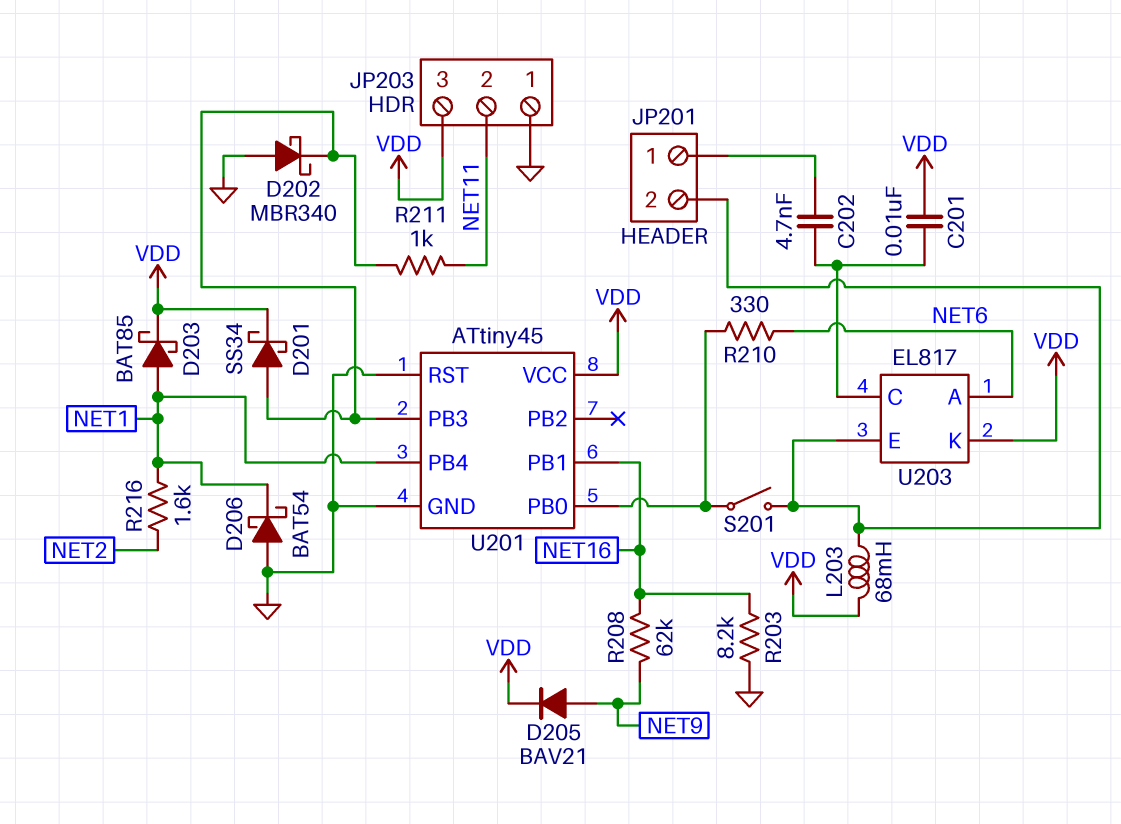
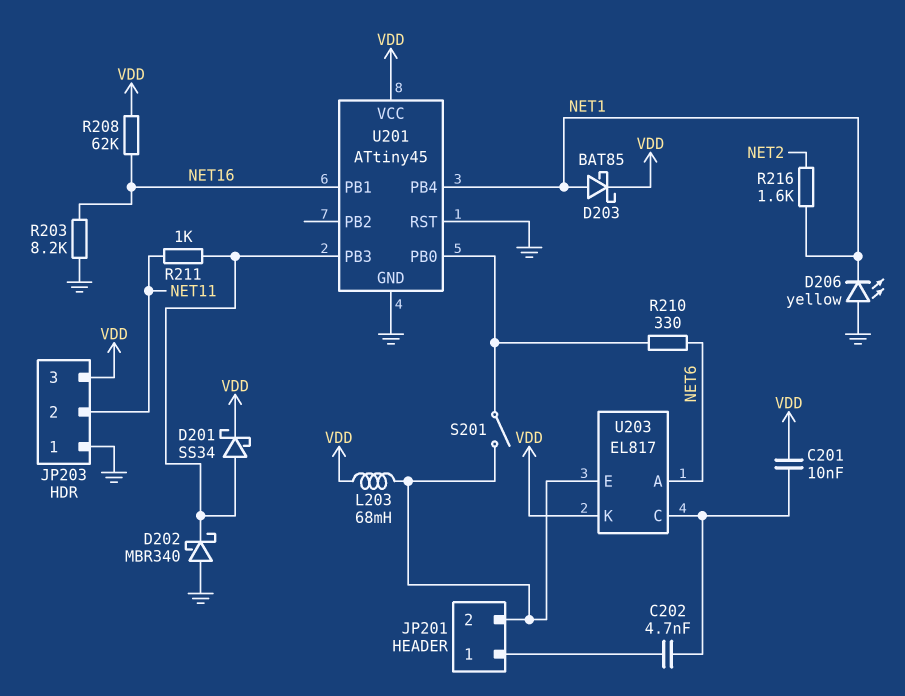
D205: diode BAV21 (A NET9, K VDD) -> none
D206: schottky BAT54 (A GND, K NET1) -> LED yellow (A GND, K NET1)
R208: 62k (NET9, NET16) -> 62k (NET16, VDD)

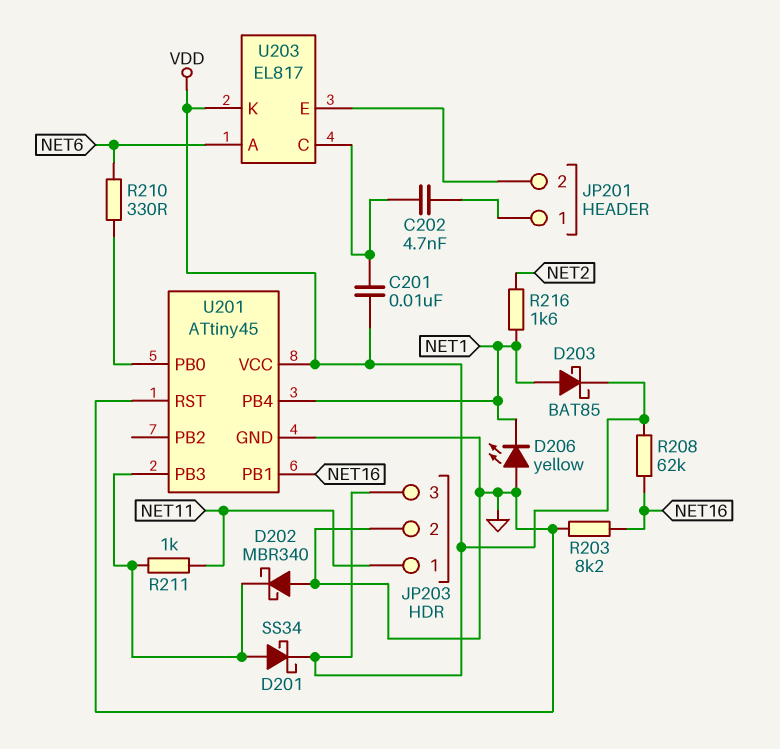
JP203 pin 1: GND -> NET11
JP203 pin 2: NET11 -> GND
L203: 68mH (JP201/2, VDD) -> none
S201: switch (JP201/2, U201/PB0) -> none

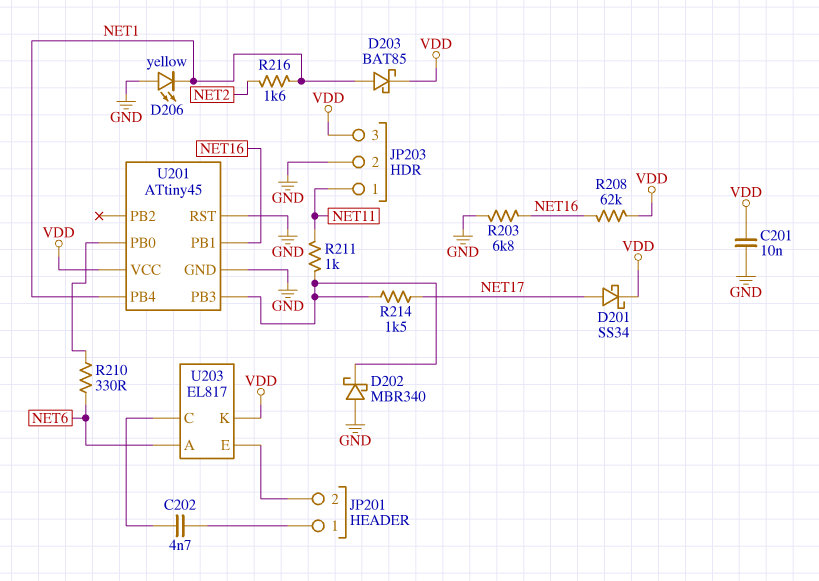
C201: 10nF (U203/C, VDD) -> 10nF (GND, VDD)
D201: schottky SS34 (A U201/PB3, K VDD) -> schottky SS34 (A NET17, K VDD)
R203: 8.2k (GND, NET16) -> 6.8k (GND, NET16)
R214: none -> 1.5k (NET17, U201/PB3)

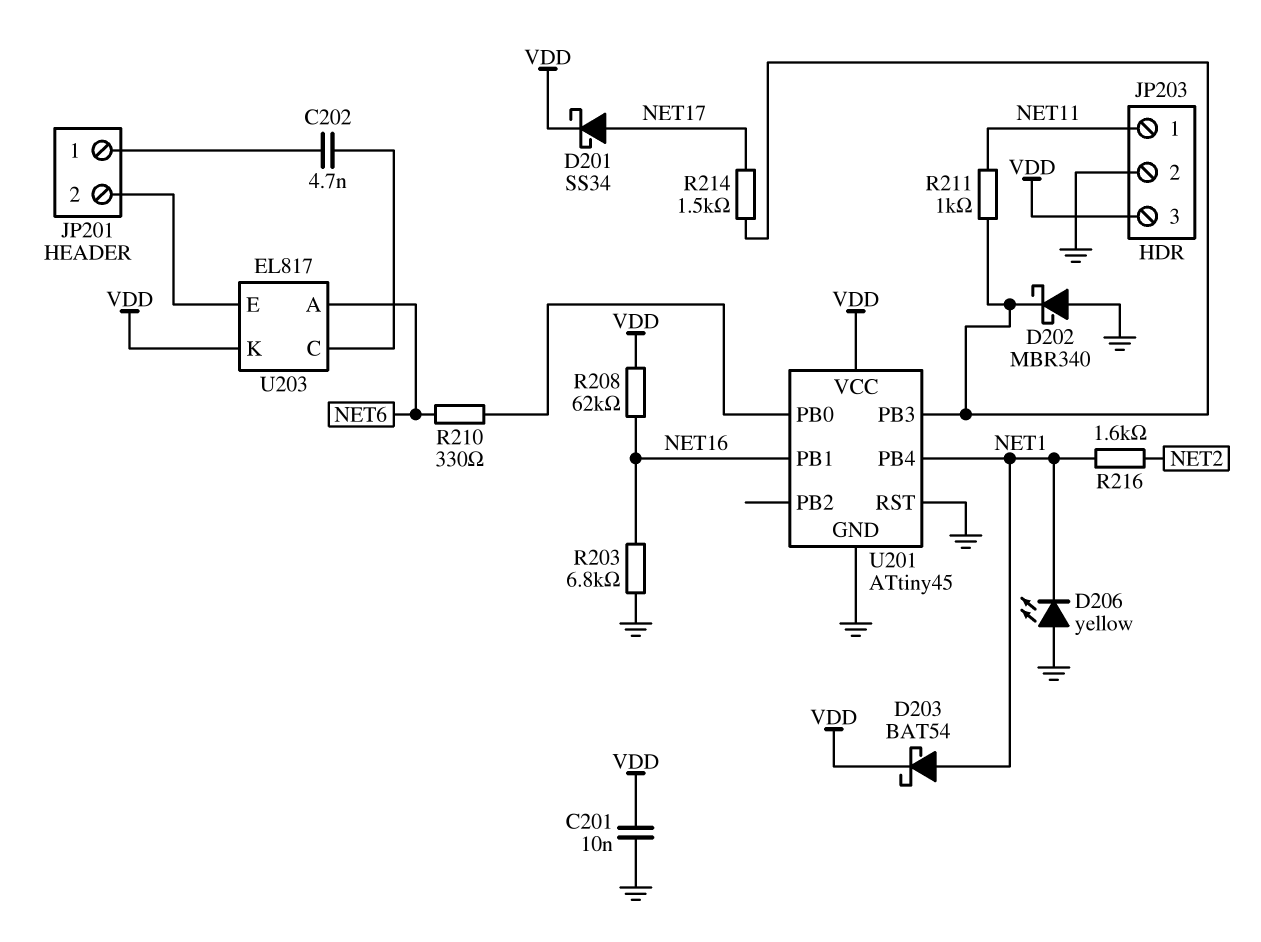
D203: schottky BAT85 (A NET1, K VDD) -> schottky BAT54 (A NET1, K VDD)

